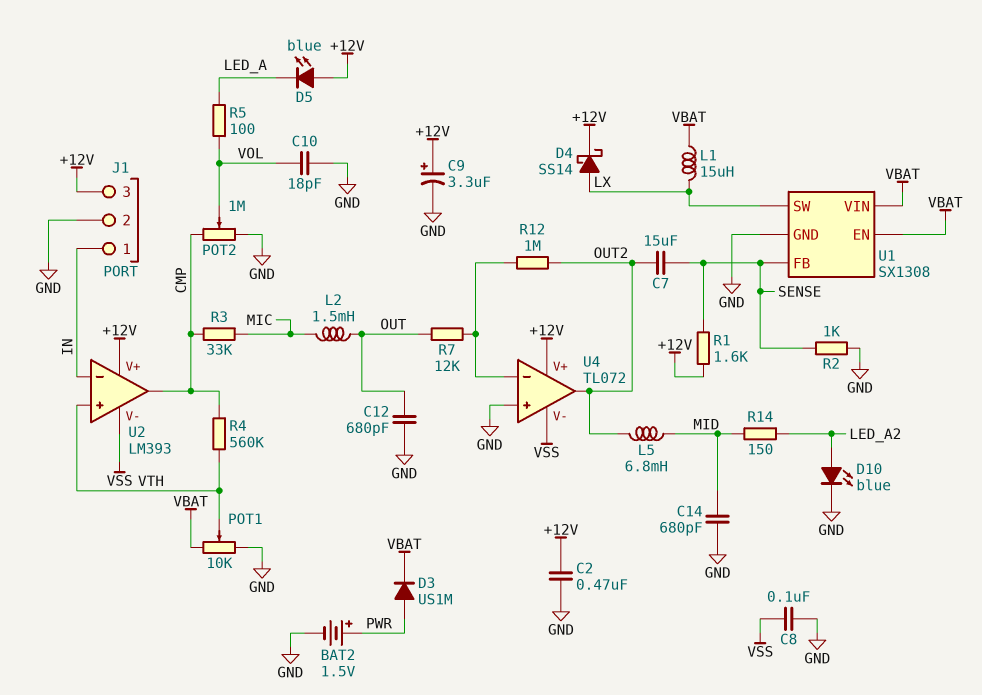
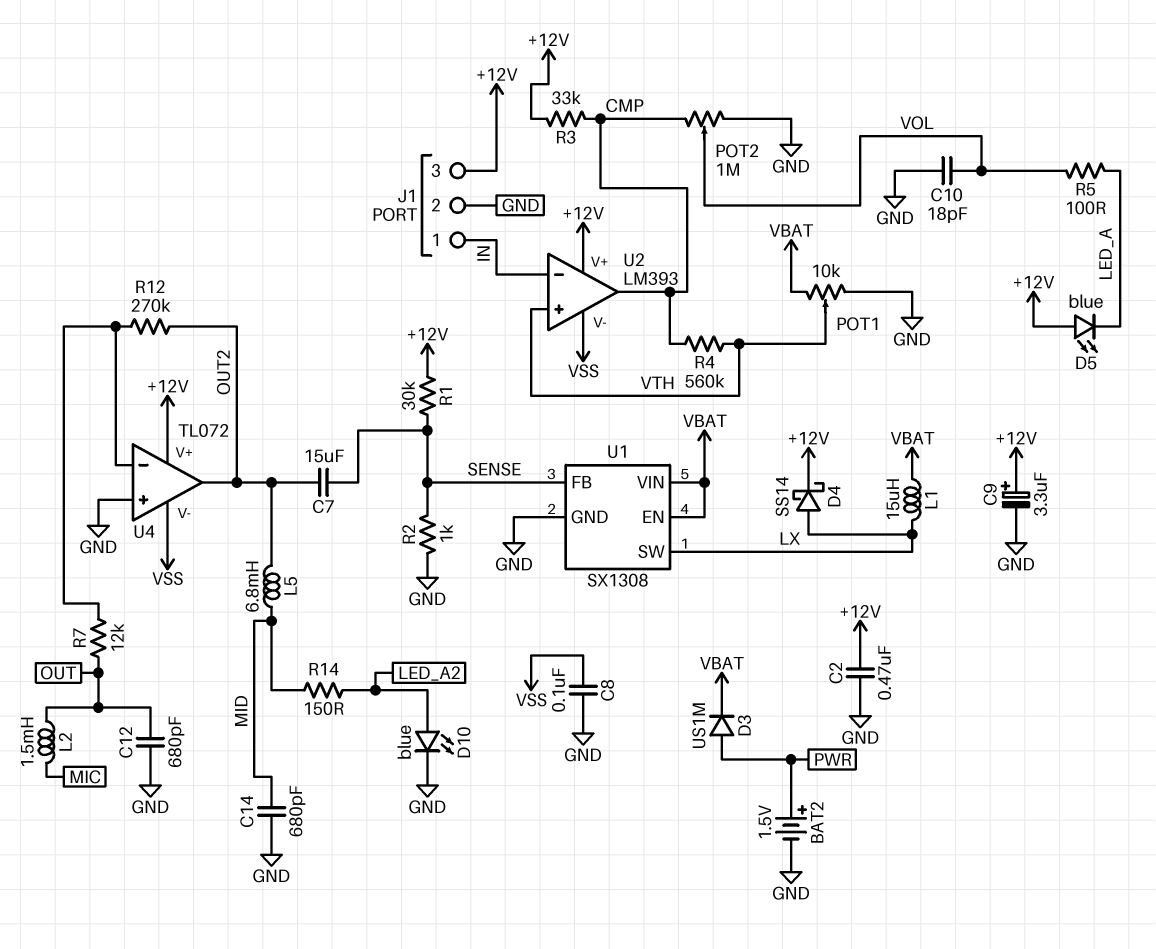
R1: 1.6k (+12V, SENSE) -> 30k (+12V, SENSE)
R3: 33k (CMP, MIC) -> 33k (+12V, CMP)
R12: 1M (OUT2, U4/in-) -> 270k (OUT2, U4/in-)

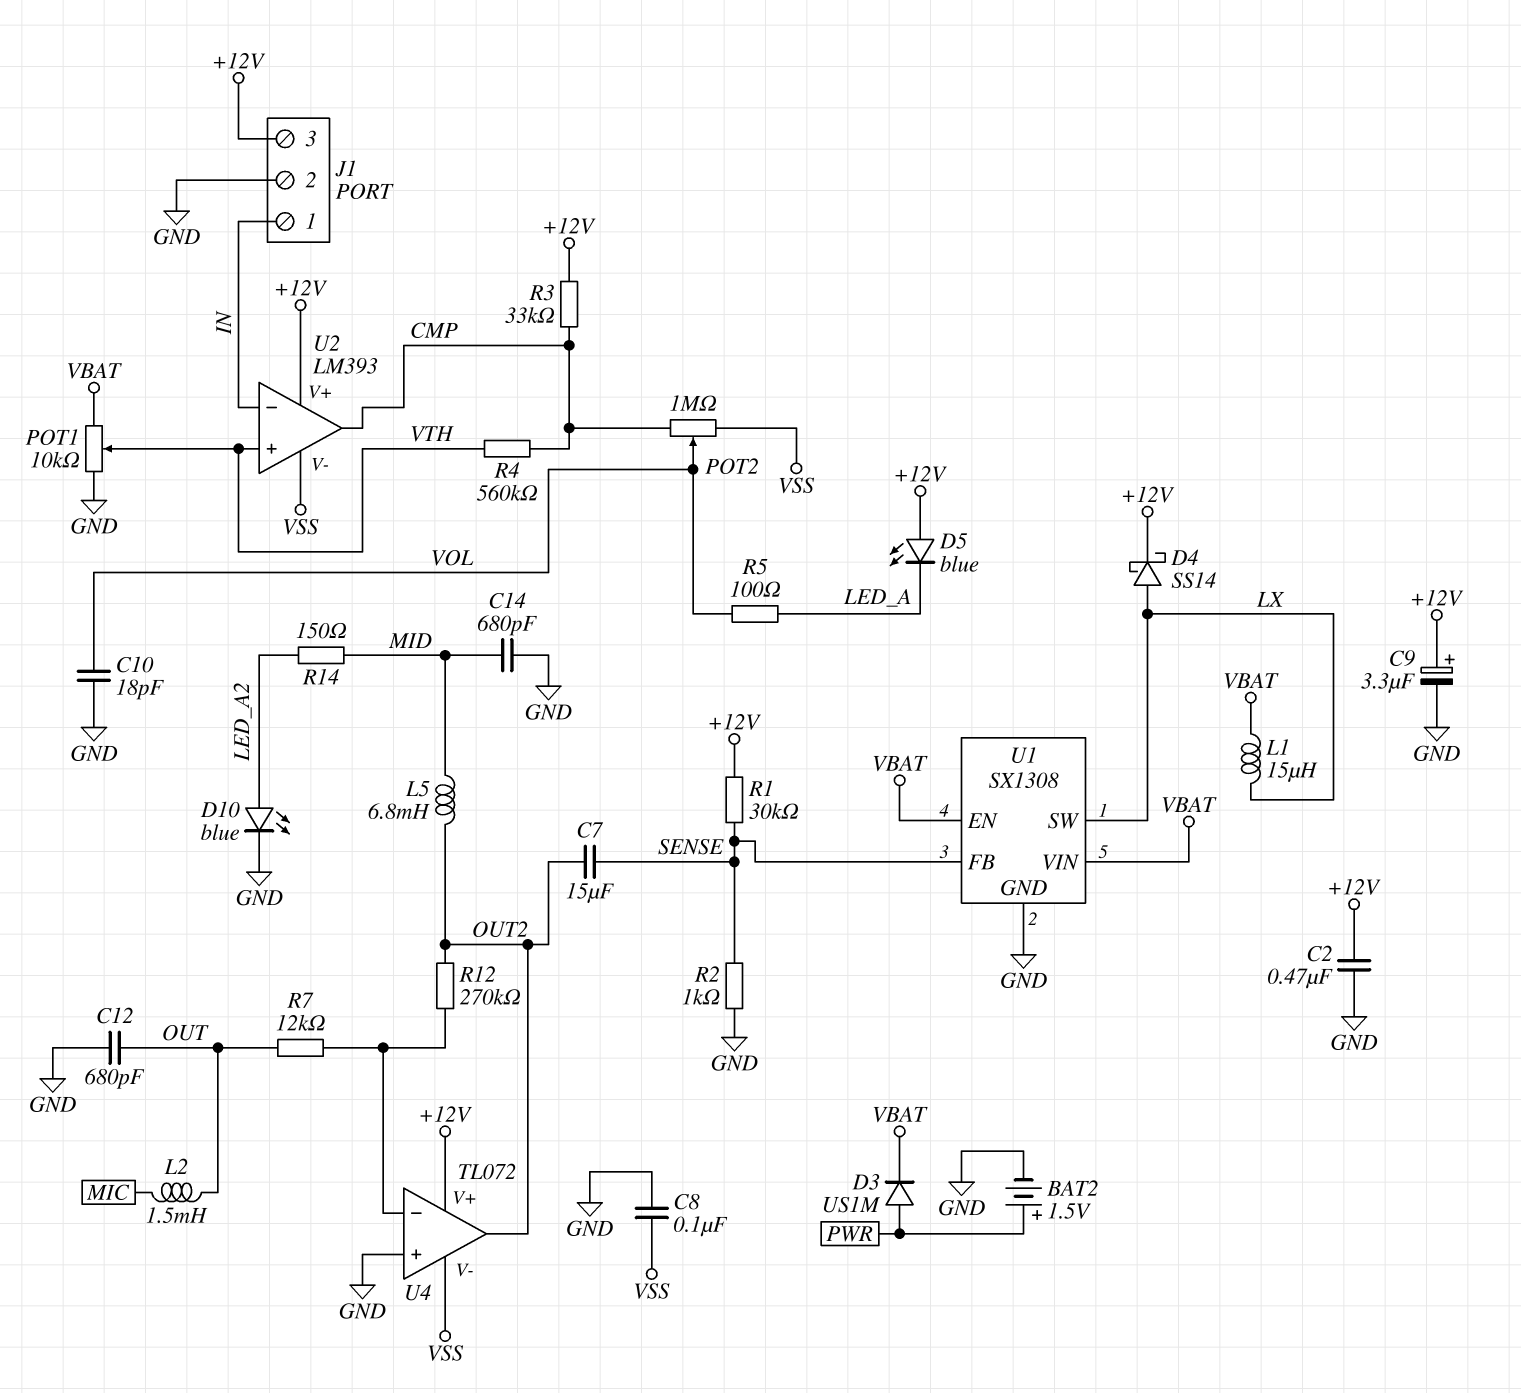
POT2: 1M (CMP, GND, wiper VOL) -> 1M (CMP, VSS, wiper VOL)

